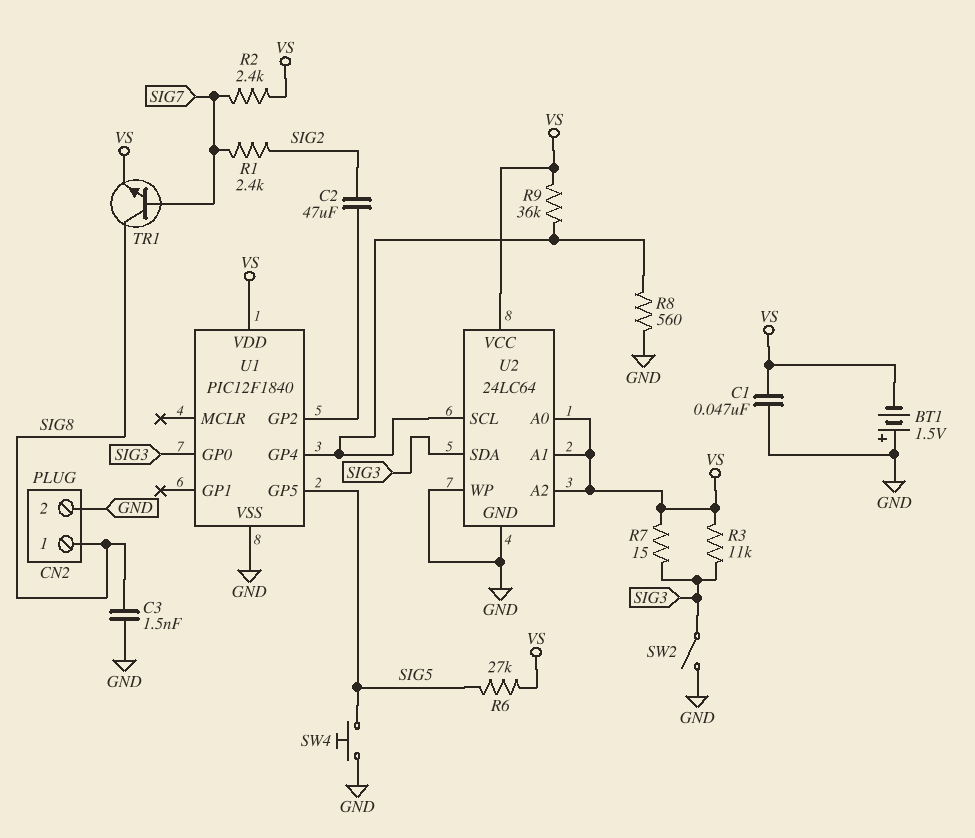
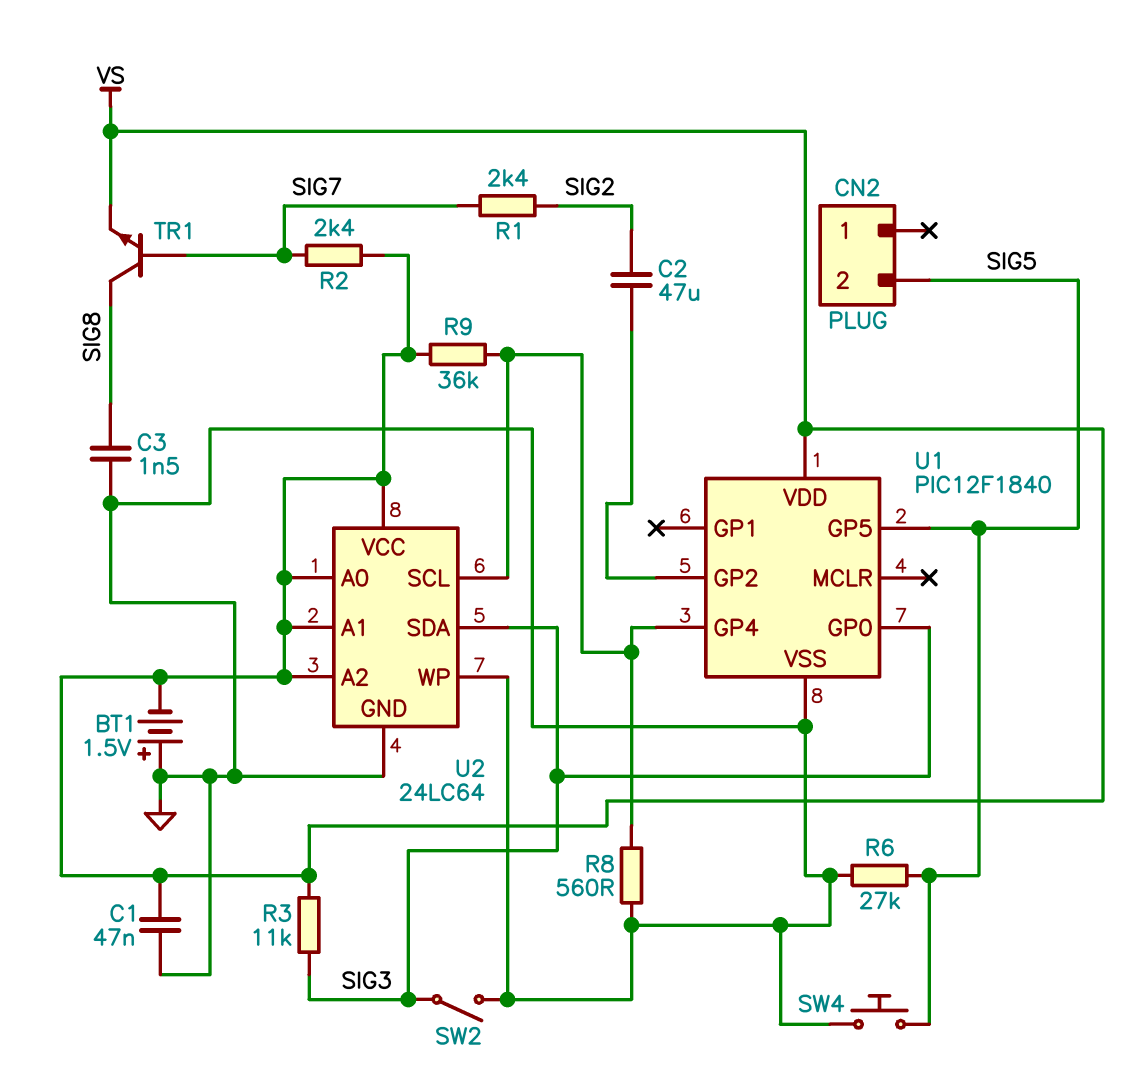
CN2 pin 1: SIG8 -> none
CN2 pin 2: GND -> SIG5
R6: 27k (SIG5, VS) -> 27k (GND, SIG5)
R7: 15 (SIG3, VS) -> none

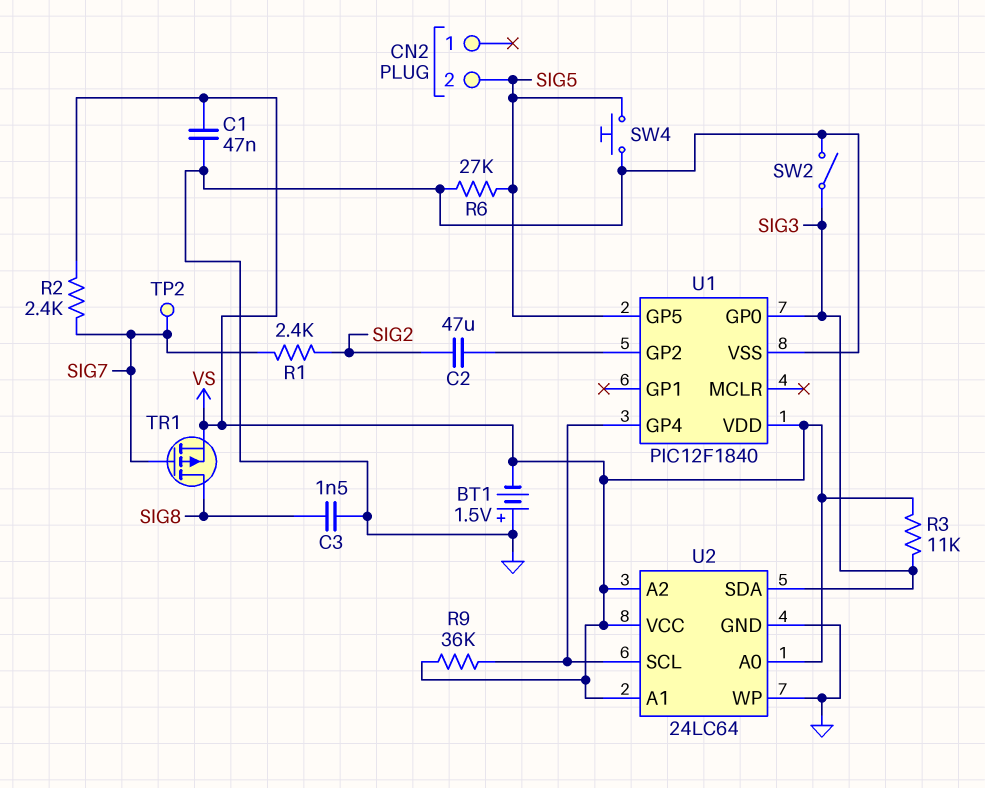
R8: 560 (GND, U1/GP4) -> none
TP2: none -> test point (SIG7)
TR1: NPN (B SIG7, C SIG8, E VS) -> PMOS (G SIG7, D SIG8, S VS)

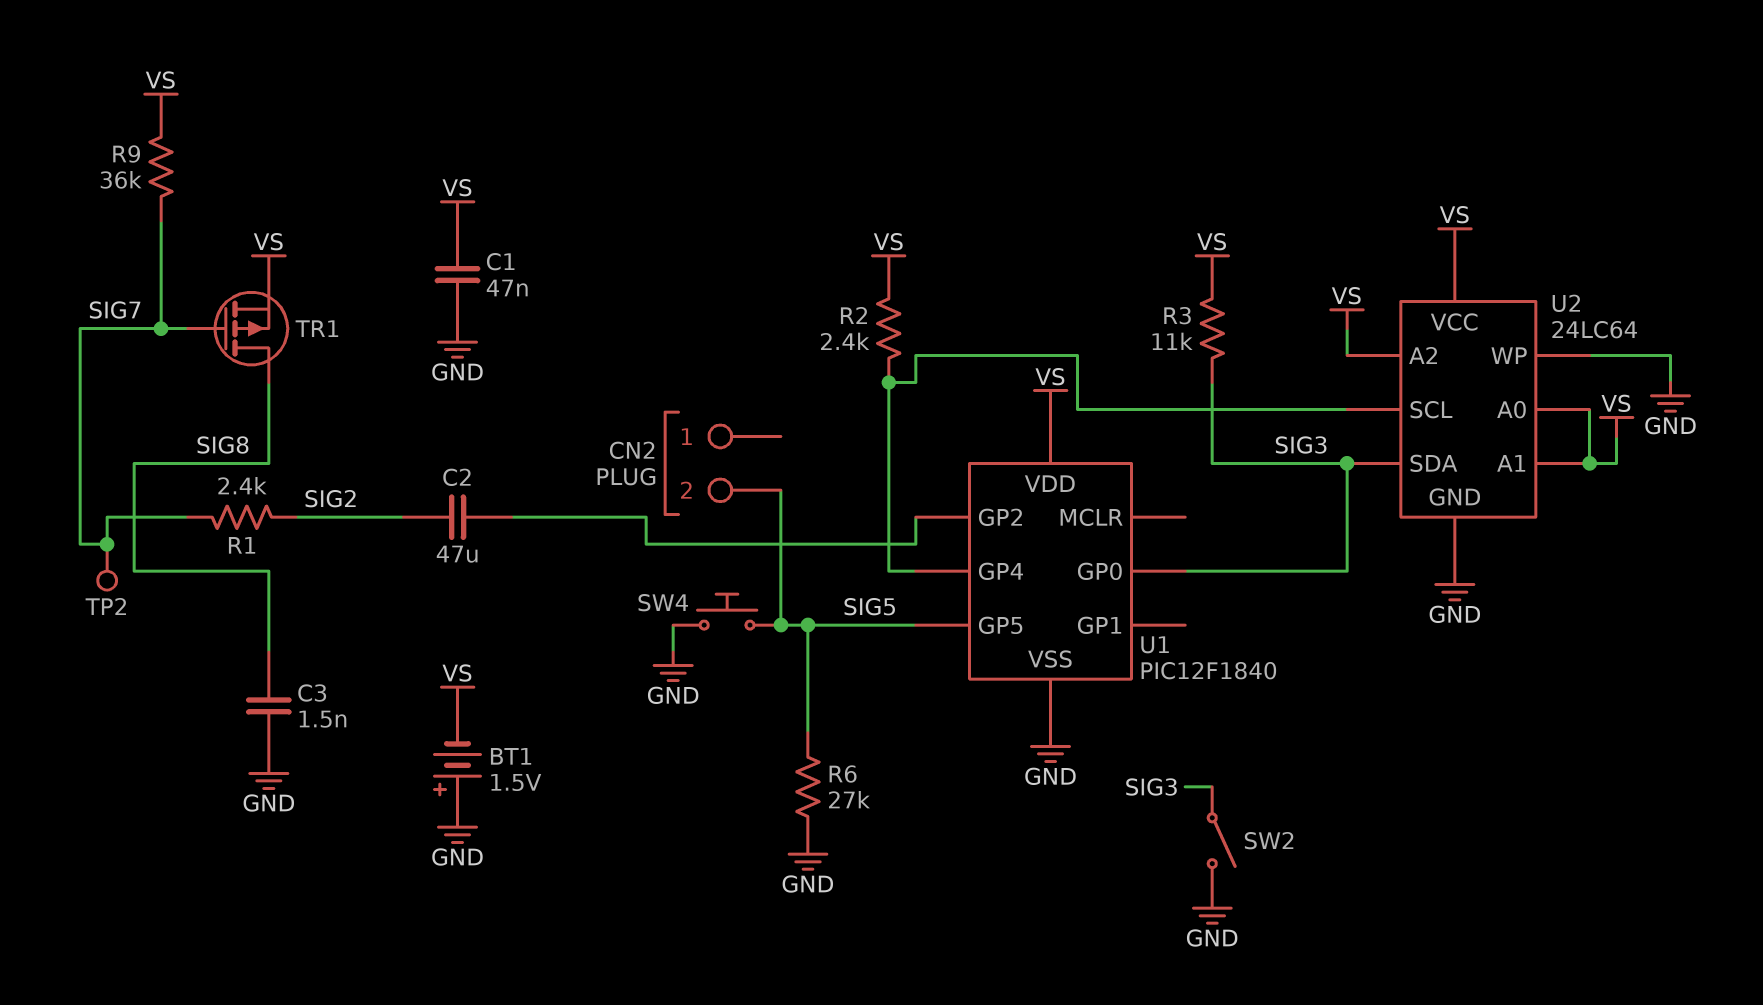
R2: 2.4k (SIG7, VS) -> 2.4k (U1/GP4, VS)
R9: 36k (U1/GP4, VS) -> 36k (SIG7, VS)

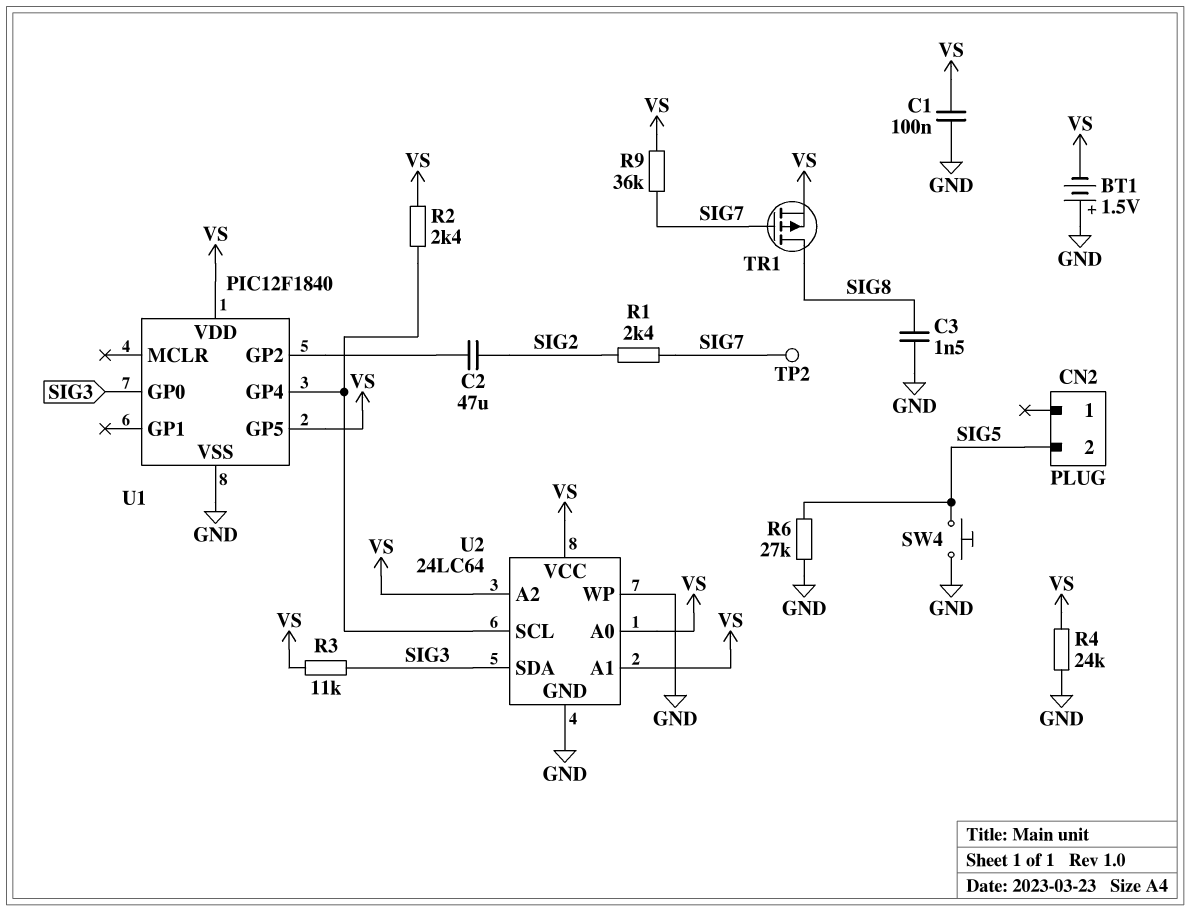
C1: 47nF (GND, VS) -> 100nF (GND, VS)
R4: none -> 24k (GND, VS)
SW2: switch (GND, SIG3) -> none
U1 pin GP5: SIG5 -> VS

